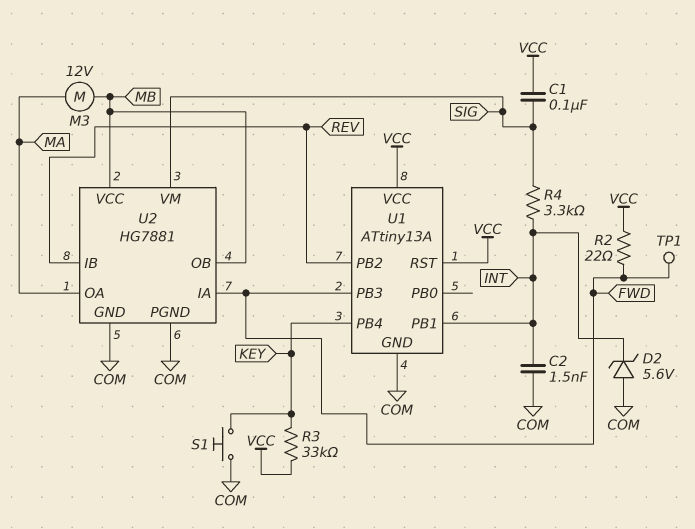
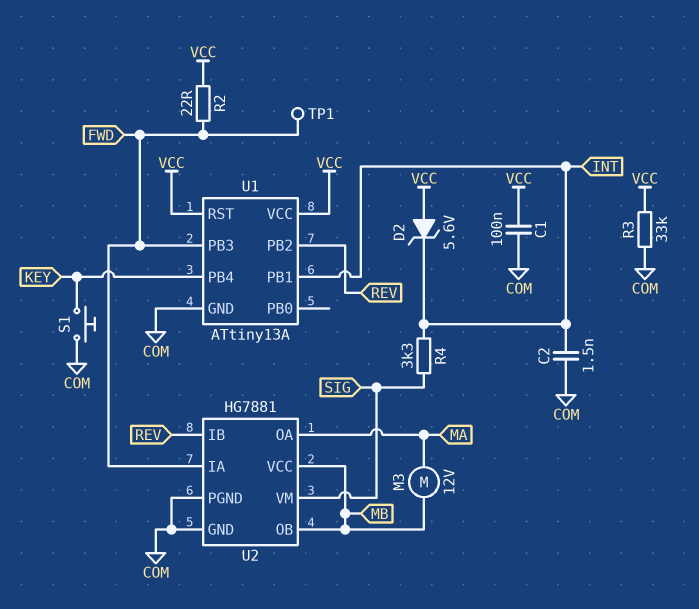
C1: 100nF (SIG, VCC) -> 100nF (COM, VCC)
D2: zener 5.6V (A COM, K INT) -> zener 5.6V (A VCC, K INT)
R3: 33k (KEY, VCC) -> 33k (COM, VCC)

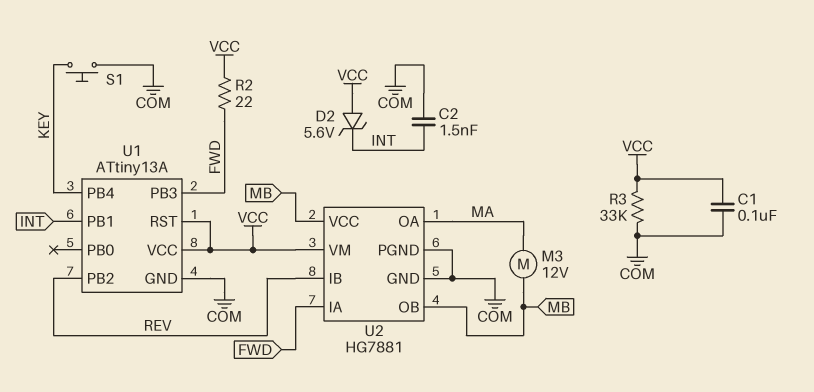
R4: 3.3k (INT, SIG) -> none
TP1: test point (FWD) -> none
U2 pin VM: SIG -> VCC

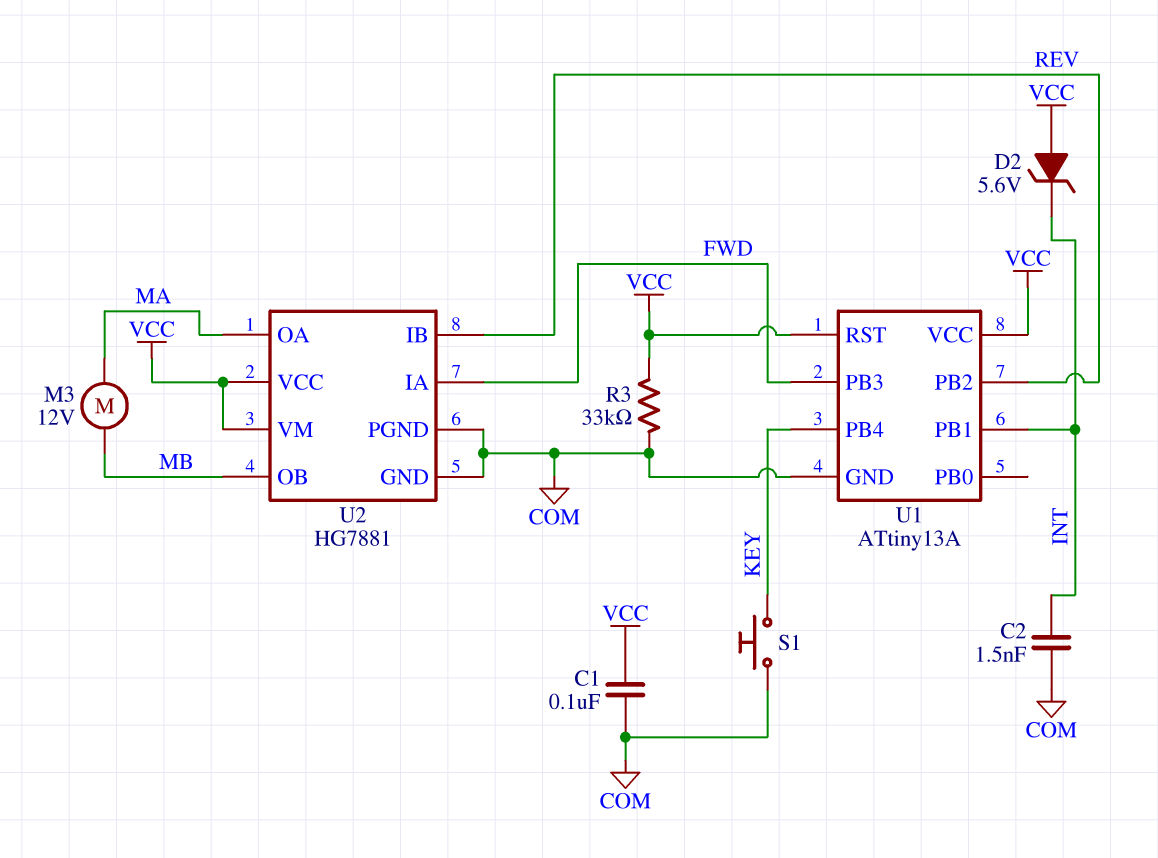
R2: 22 (FWD, VCC) -> none
U2 pin VCC: MB -> VCC

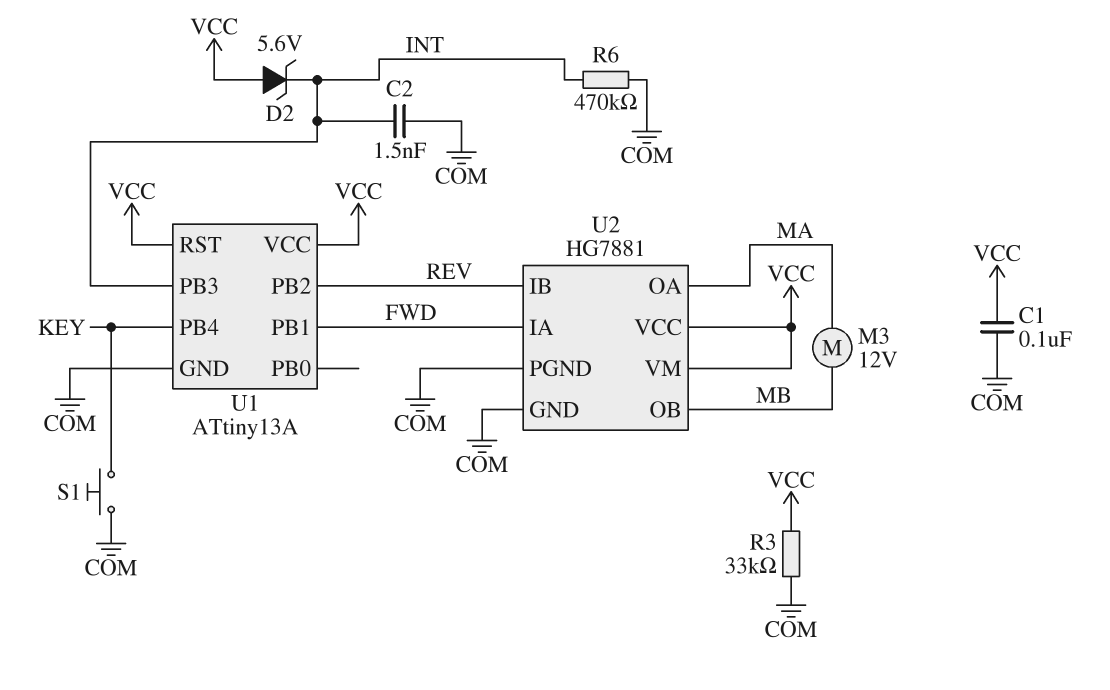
R6: none -> 470k (COM, INT)
U1 pin PB1: INT -> FWD
U1 pin PB3: FWD -> INT

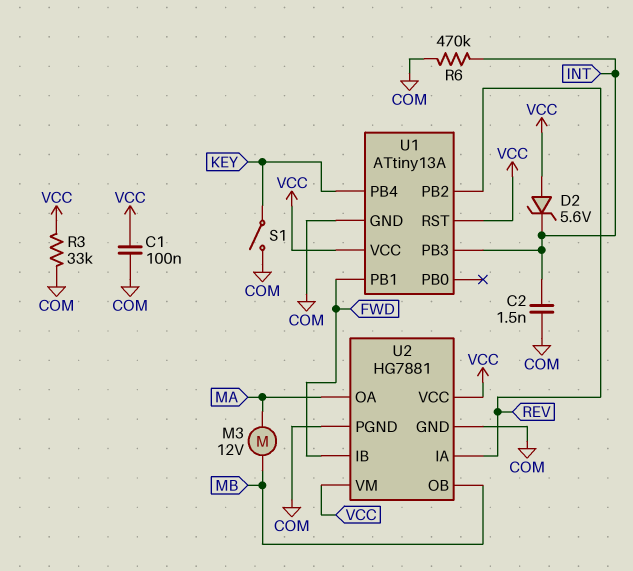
S1: button (COM, KEY) -> switch (COM, KEY)
U2 pin IA: FWD -> REV
U2 pin IB: REV -> FWD

